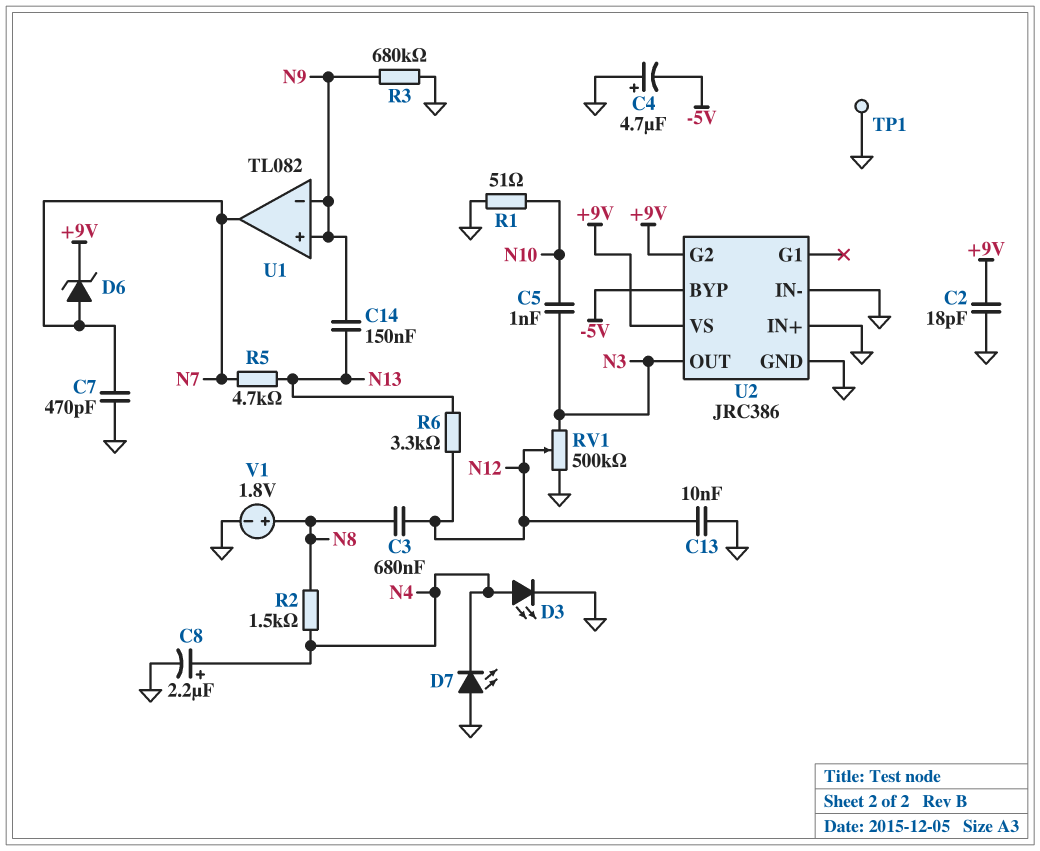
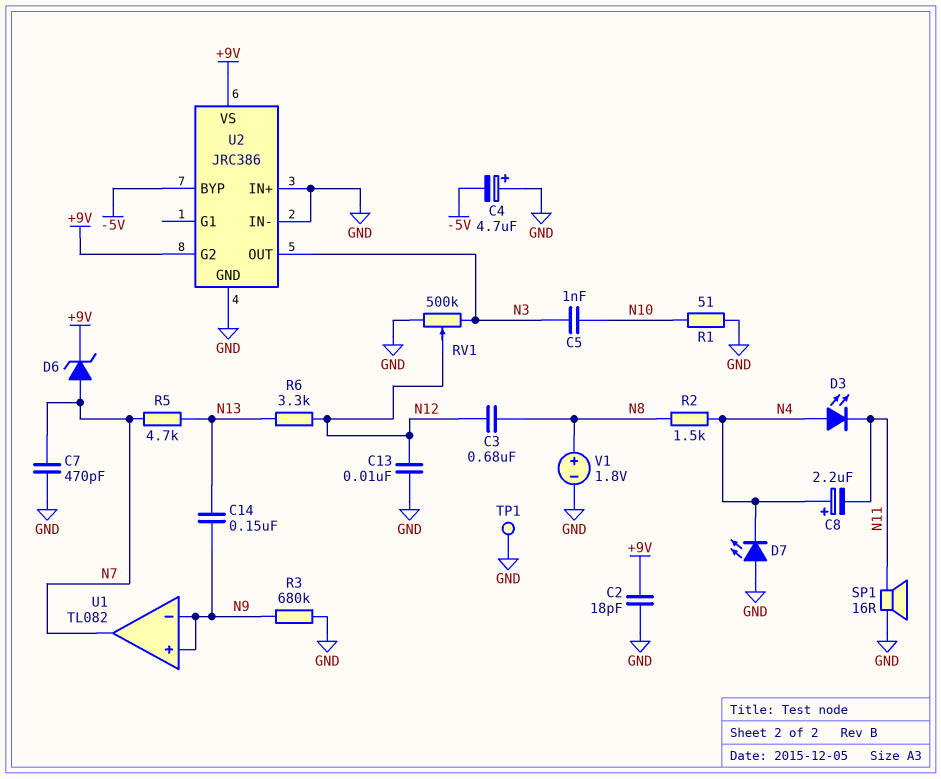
C8: 2.2uF (plus N4, minus GND) -> 2.2uF (plus N4, minus N11)
D3: LED (A N4, K GND) -> LED (A N4, K N11)
SP1: none -> speaker 16R (GND, N11)

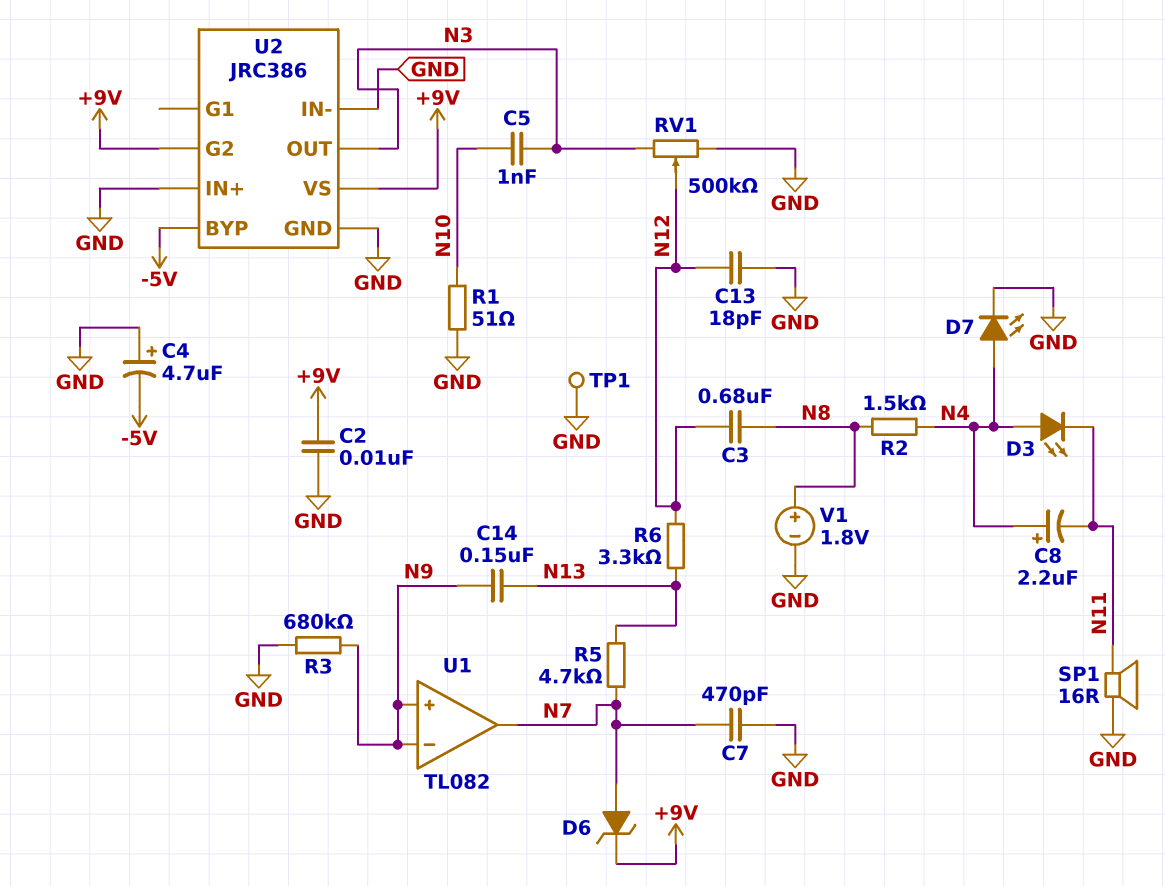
C2: 18pF (+9V, GND) -> 10nF (+9V, GND)
C13: 10nF (GND, N12) -> 18pF (GND, N12)
D7: LED (A GND, K N4) -> LED (A N4, K GND)

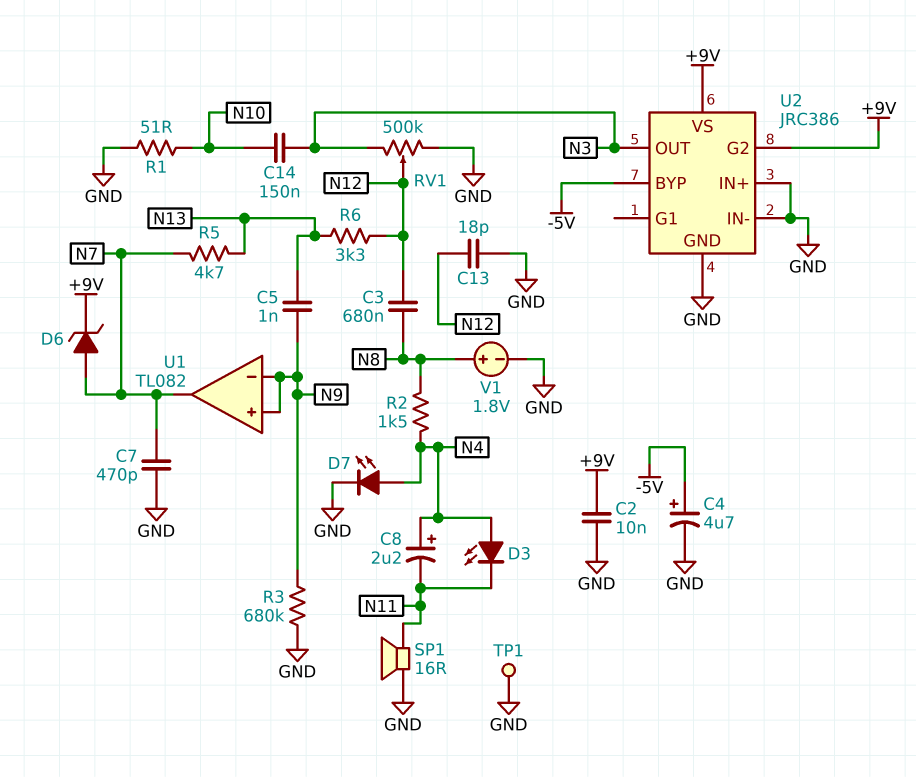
C4: 4.7uF (plus GND, minus -5V) -> 4.7uF (plus -5V, minus GND)
C5: 1nF (N3, N10) -> 1nF (N9, N13)
C14: 150nF (N9, N13) -> 150nF (N3, N10)

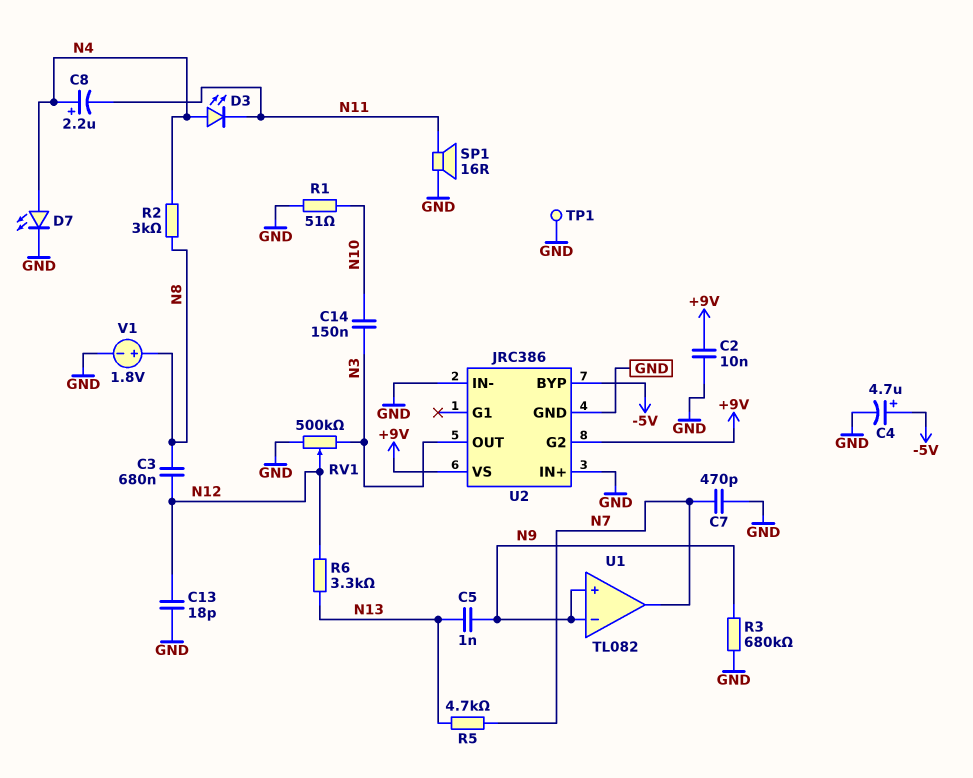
D6: zener (A N7, K +9V) -> none
R2: 1.5k (N4, N8) -> 3k (N4, N8)

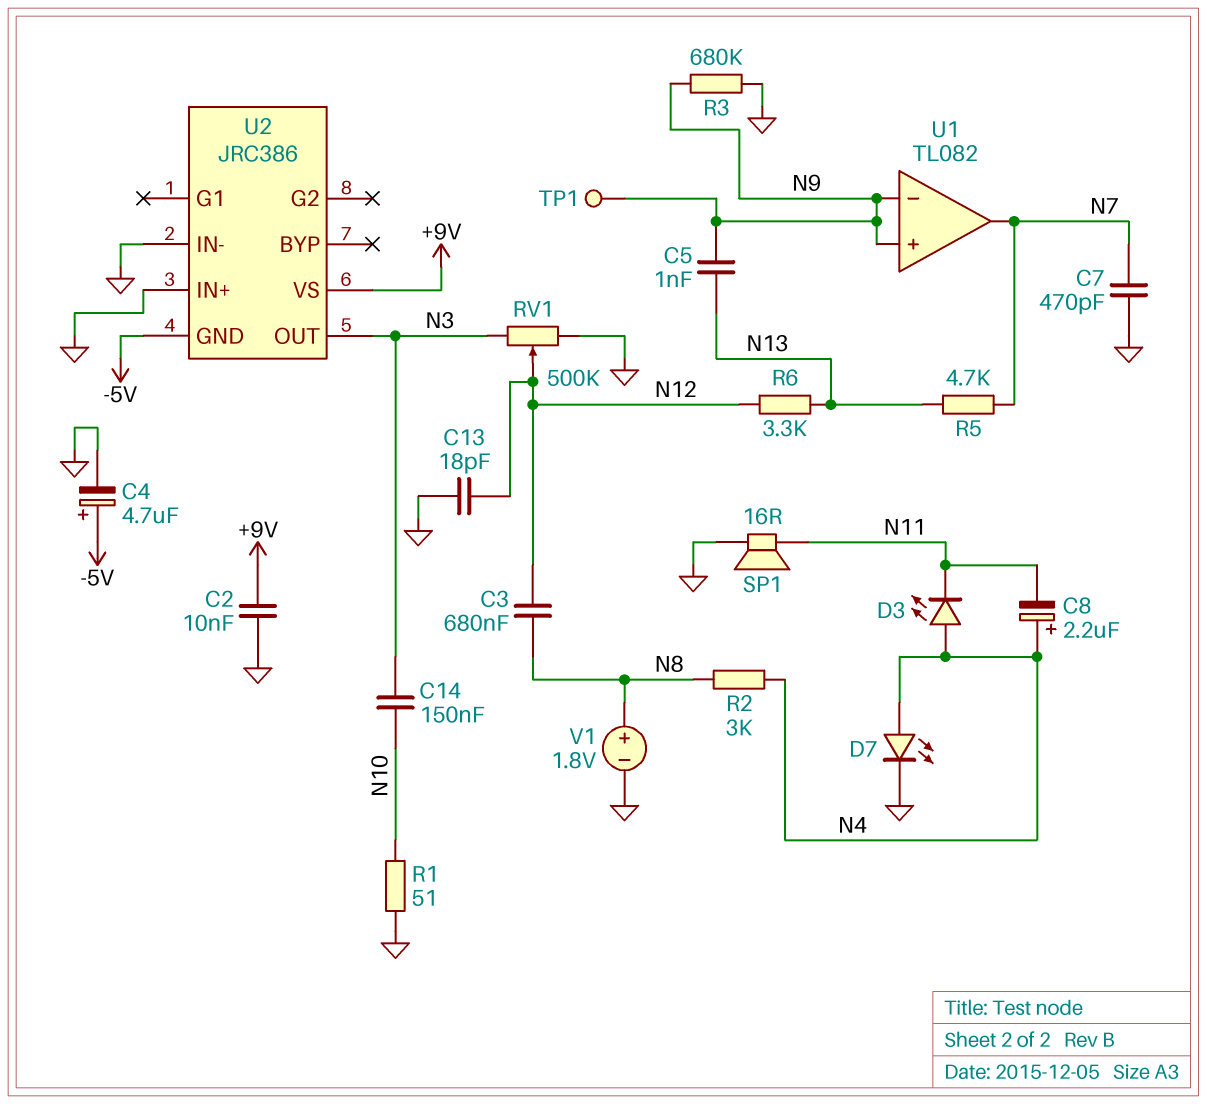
TP1: test point (GND) -> test point (N9)
U2 pin BYP: -5V -> none
U2 pin G2: +9V -> none
U2 pin GND: GND -> -5V

